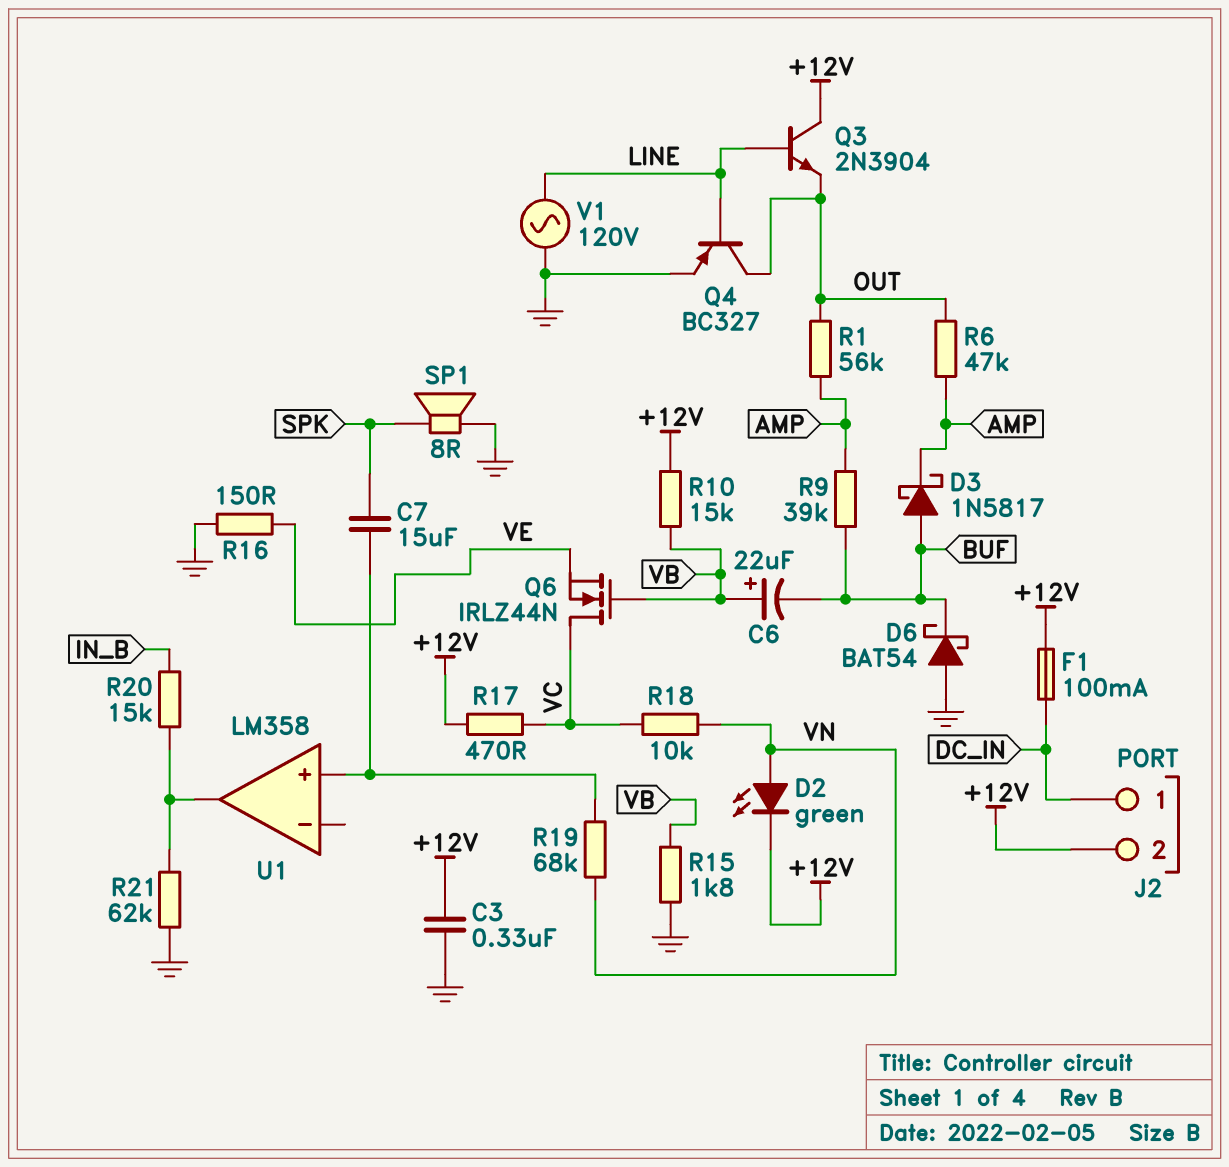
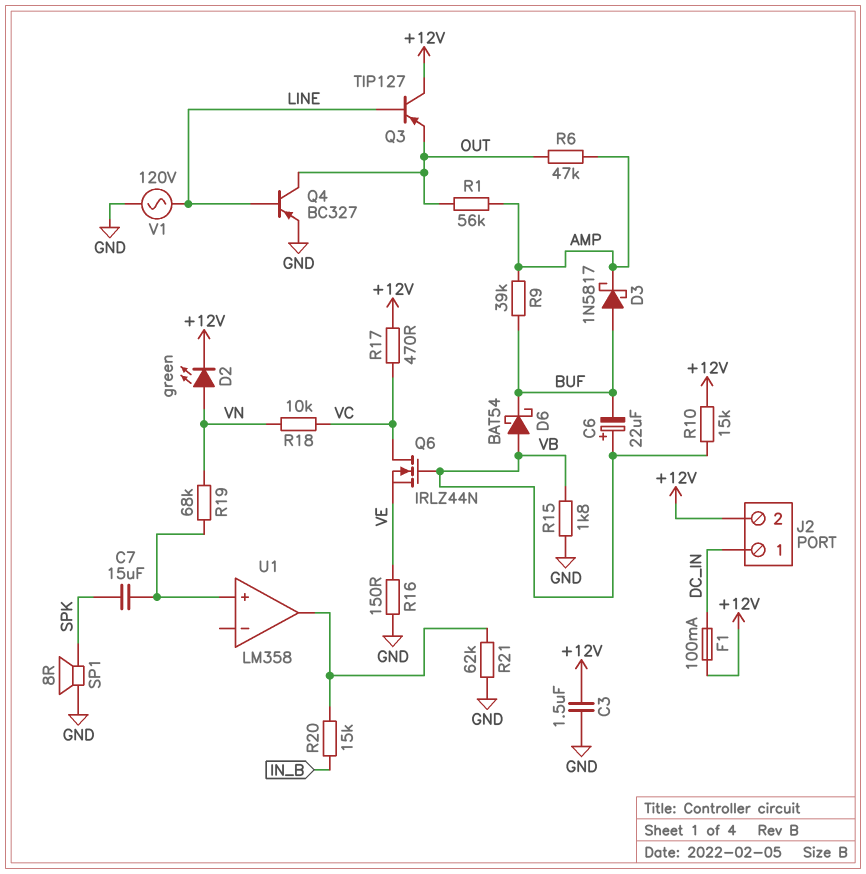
C3: 330nF (+12V, GND) -> 1.5uF (+12V, GND)
D6: schottky BAT54 (A GND, K BUF) -> schottky BAT54 (A VB, K BUF)
Q3: NPN 2N3904 (B LINE, C +12V, E OUT) -> PNP TIP127 (B LINE, C +12V, E OUT)

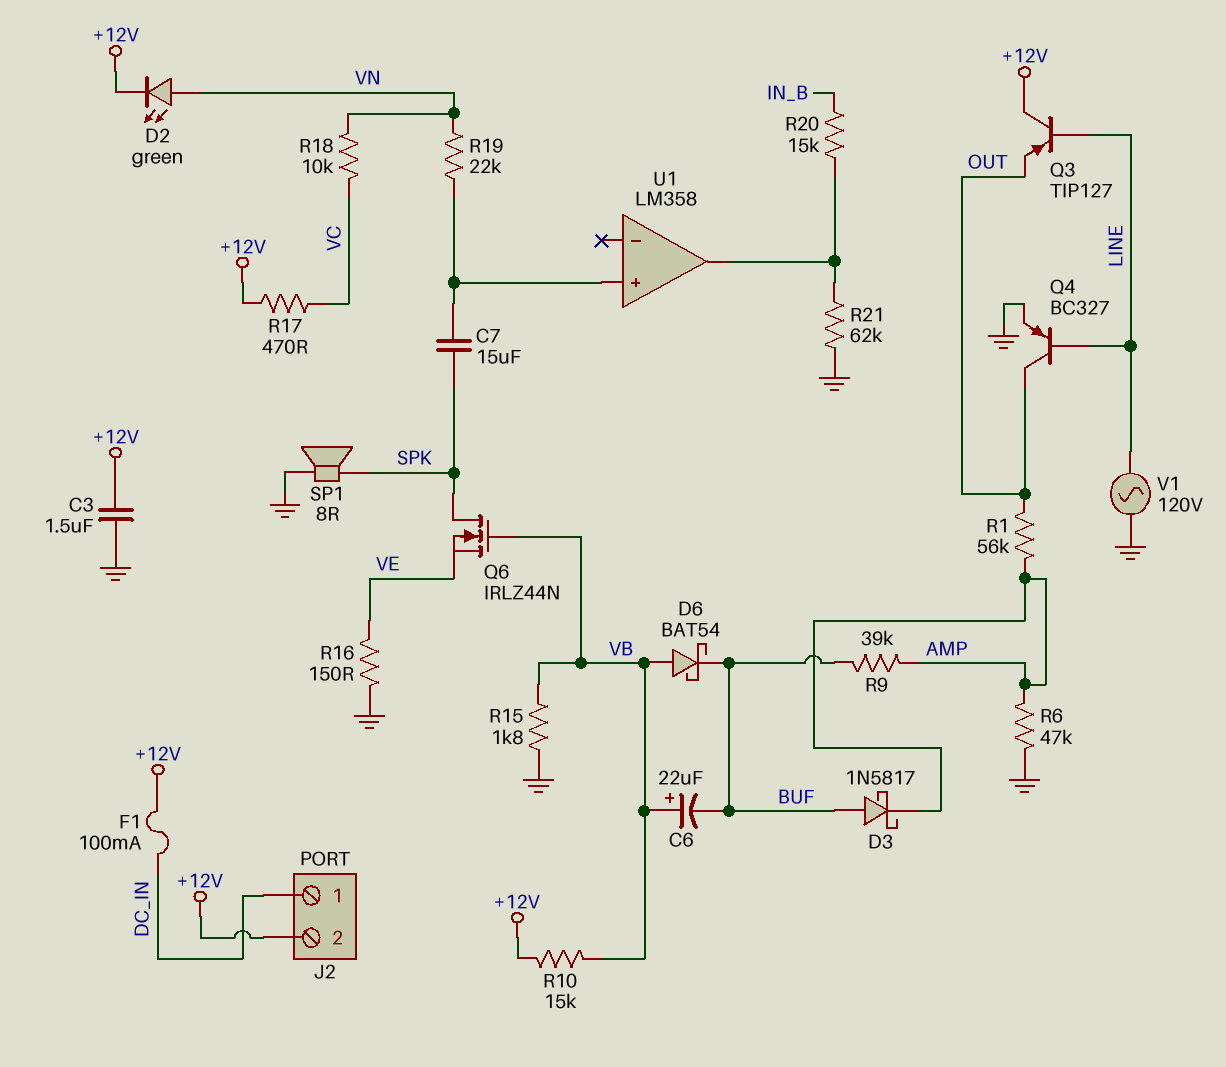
Q6: NMOS IRLZ44N (G VB, D VC, S VE) -> NMOS IRLZ44N (G VB, D SPK, S VE)
R6: 47k (AMP, OUT) -> 47k (AMP, GND)
R19: 68k (U1/in+, VN) -> 22k (U1/in+, VN)

